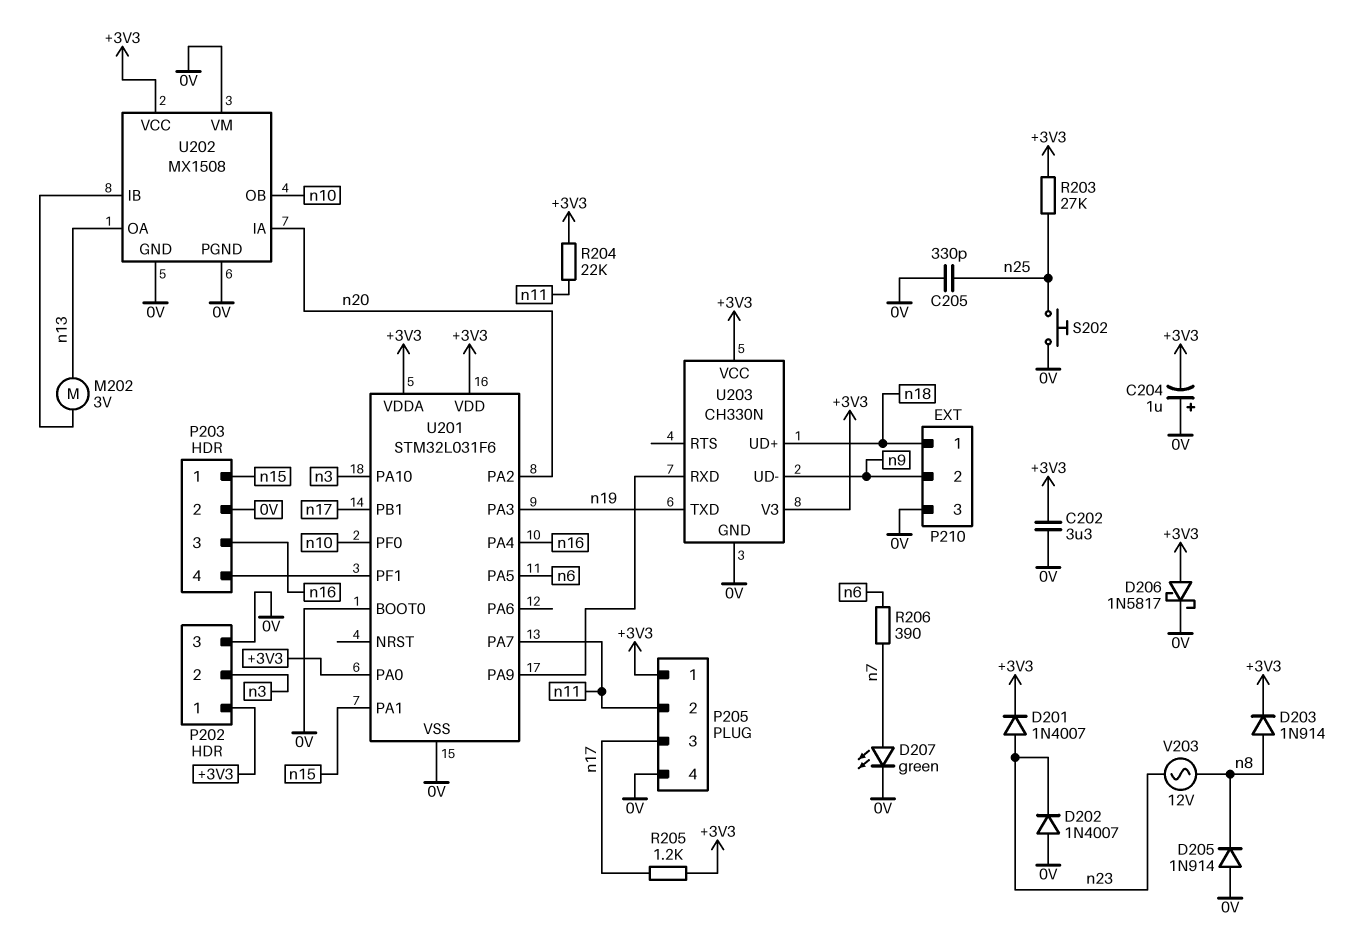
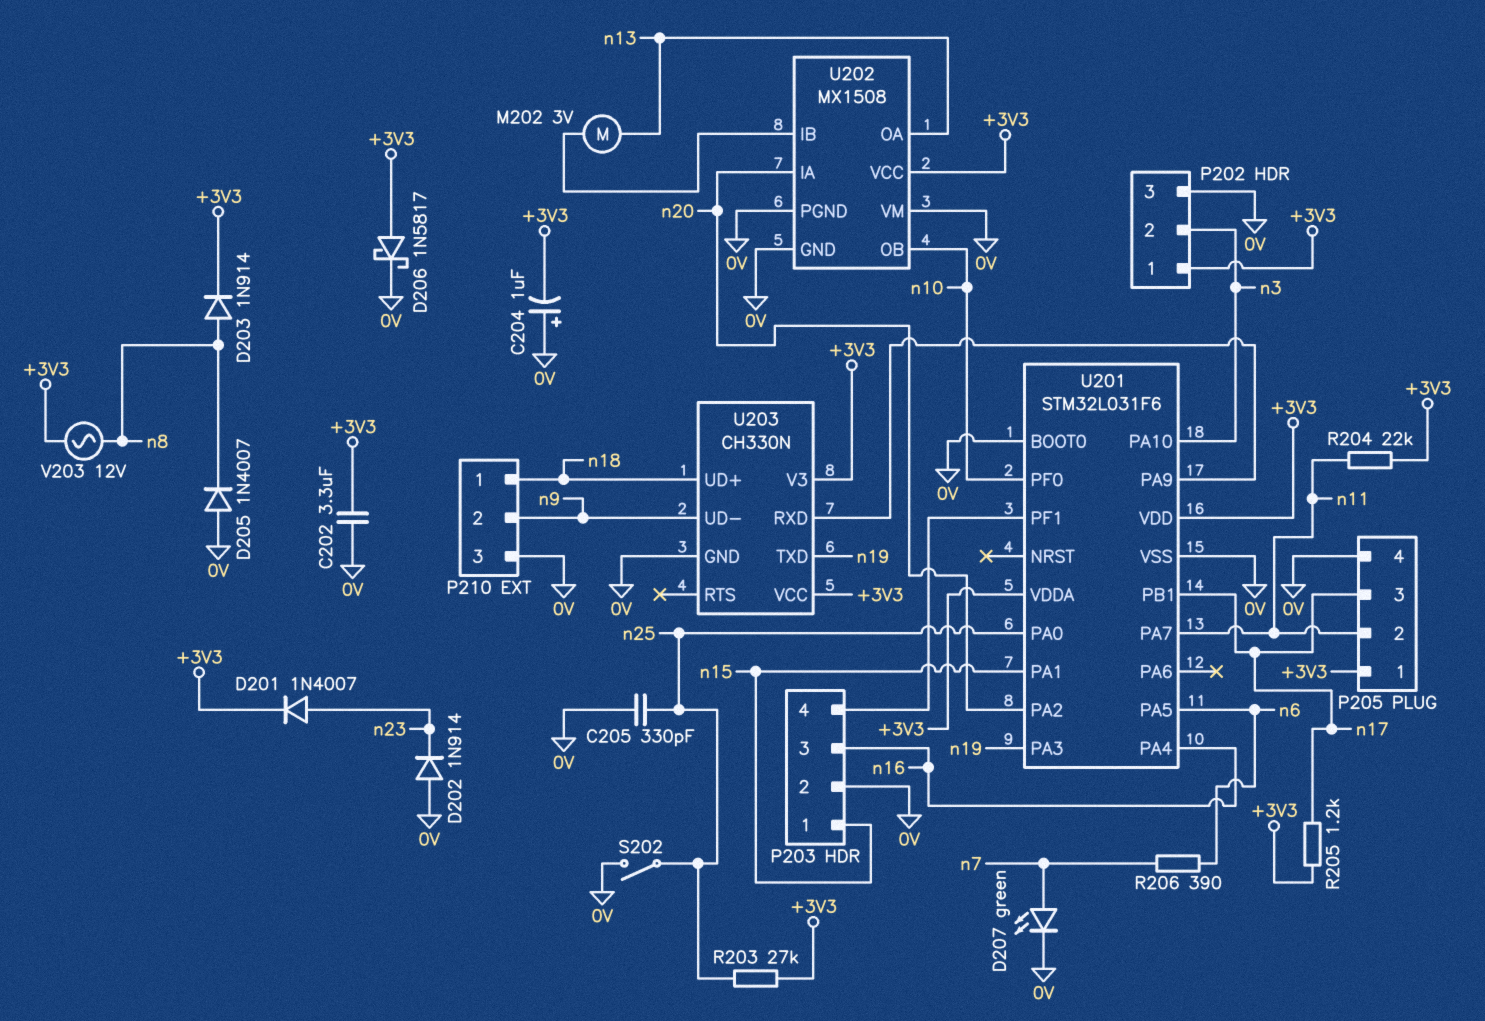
D202: diode 1N4007 (A 0V, K n23) -> diode 1N914 (A 0V, K n23)
D205: diode 1N914 (A 0V, K n8) -> diode 1N4007 (A 0V, K n8)
S202: button (0V, n25) -> switch (0V, n25)
U201 pin PA0: +3V3 -> n25
V203: AC 12V (n8, n23) -> AC 12V (+3V3, n8)

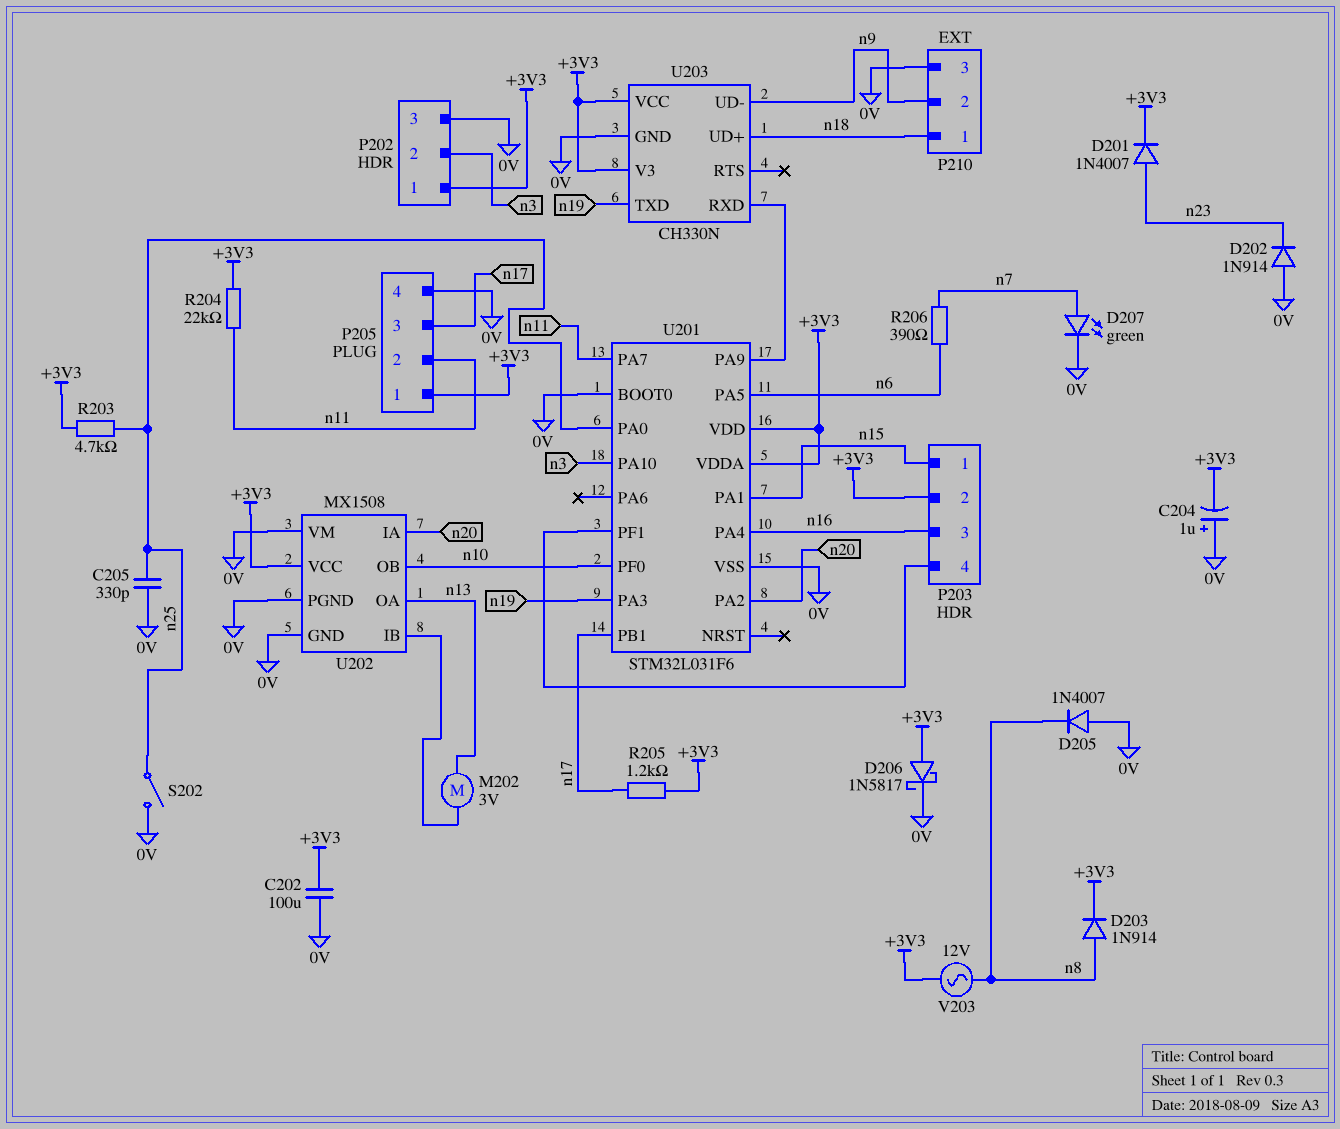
C202: 3.3uF (+3V3, 0V) -> 100uF (+3V3, 0V)
P203 pin 2: 0V -> +3V3
R203: 27k (+3V3, n25) -> 4.7k (+3V3, n25)

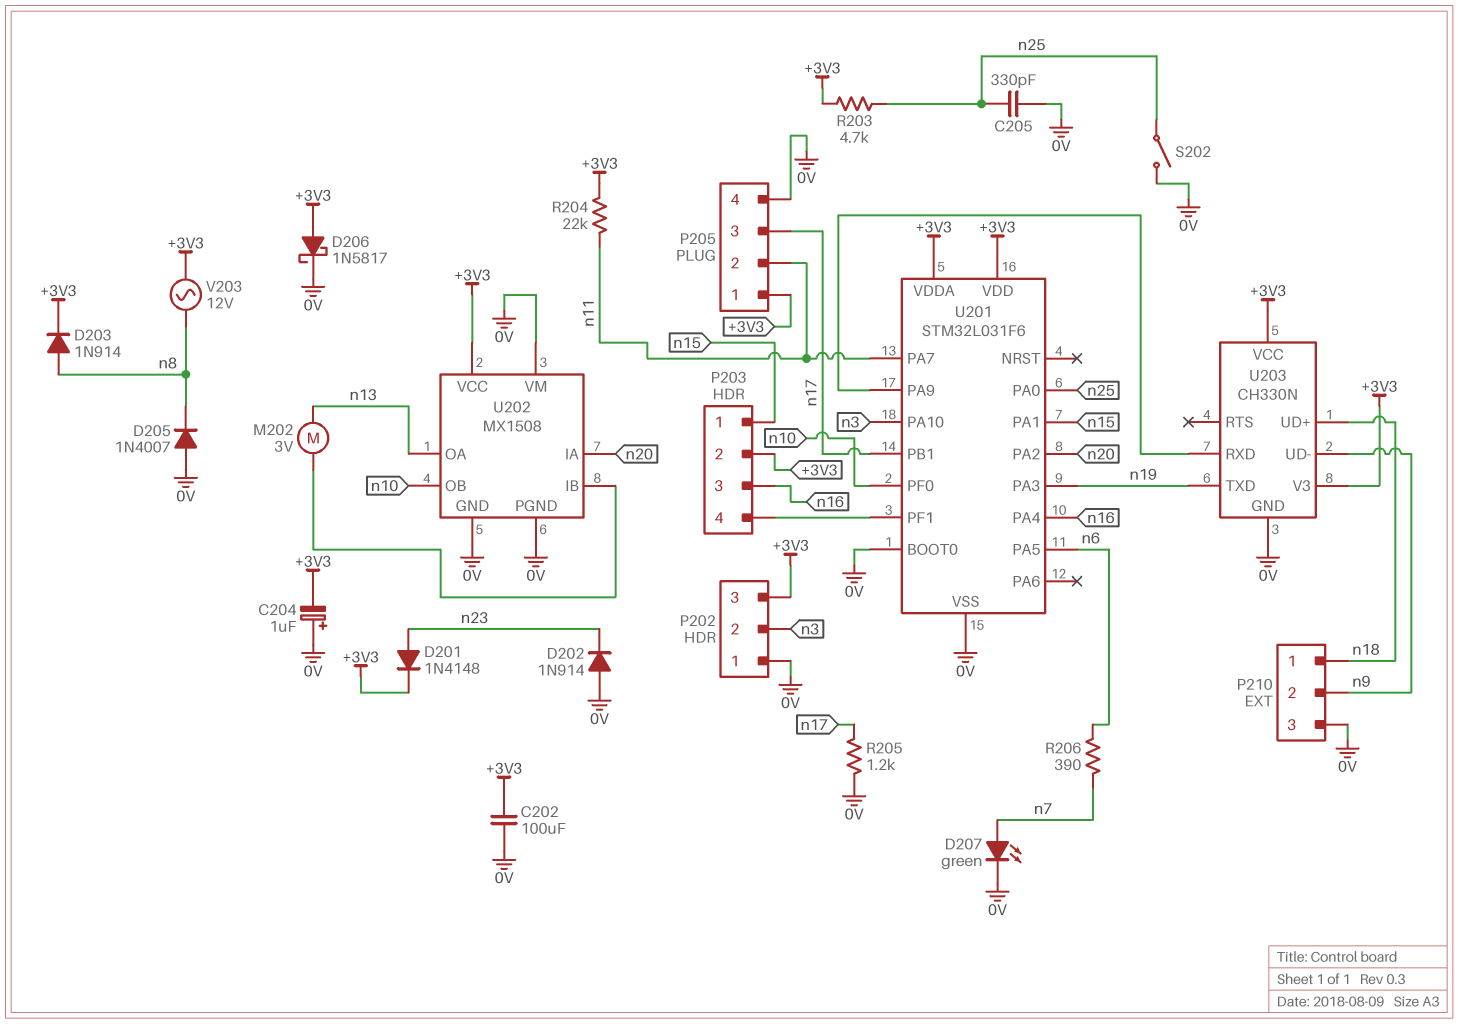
D201: diode 1N4007 (A n23, K +3V3) -> diode 1N4148 (A n23, K +3V3)
P202 pin 1: +3V3 -> 0V
P202 pin 3: 0V -> +3V3
R205: 1.2k (+3V3, n17) -> 1.2k (0V, n17)

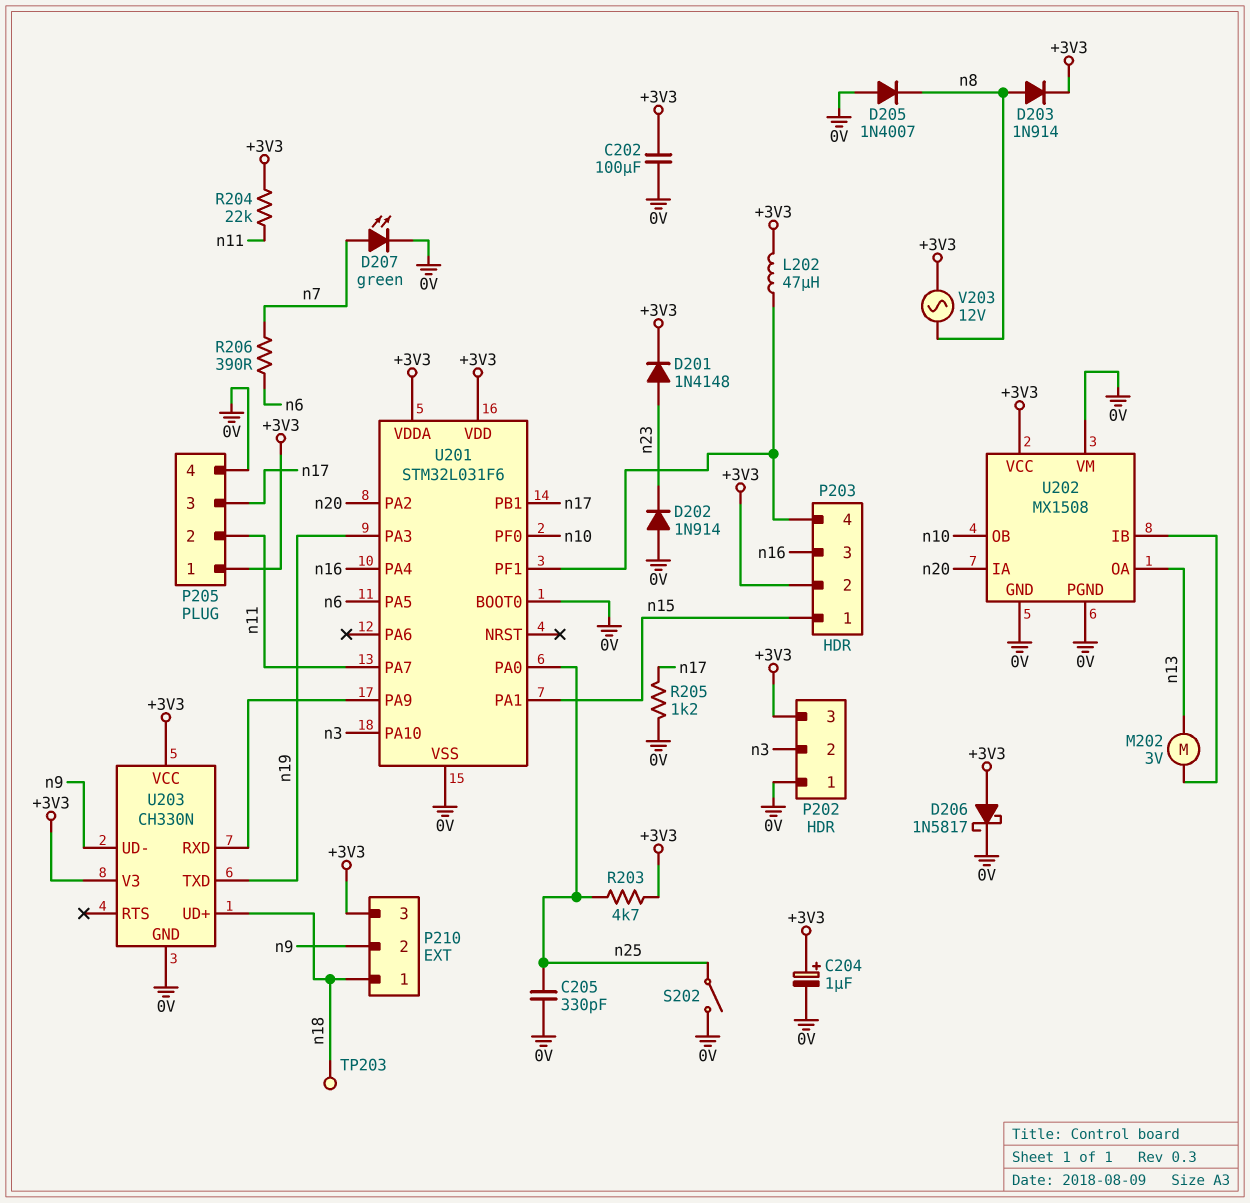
C204: 1uF (plus 0V, minus +3V3) -> 1uF (plus +3V3, minus 0V)
L202: none -> 47uH (+3V3, P203/4)
P210 pin 3: 0V -> +3V3
TP203: none -> test point (n18)

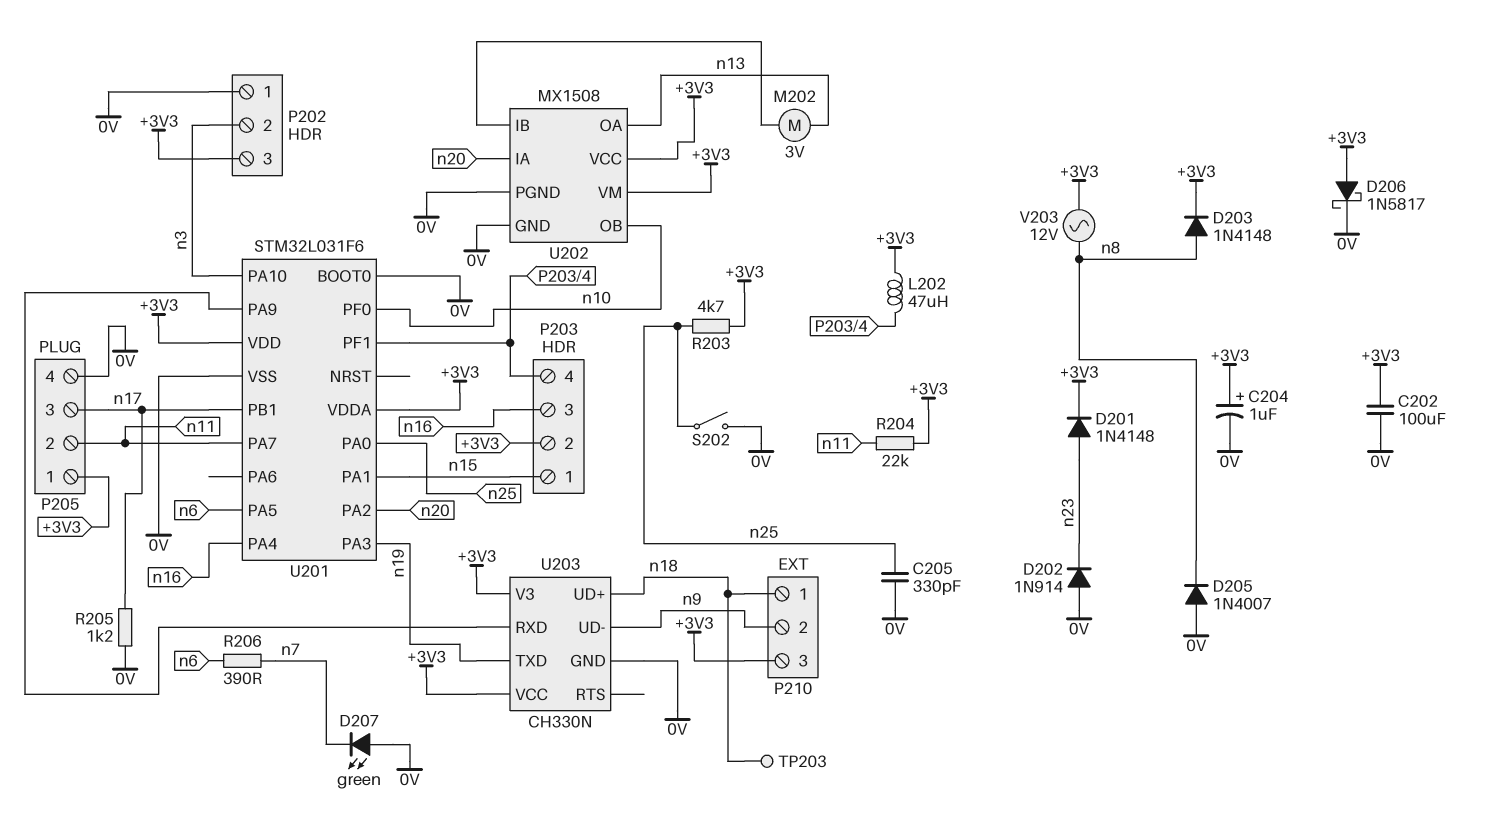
D203: diode 1N914 (A n8, K +3V3) -> diode 1N4148 (A n8, K +3V3)
D207: LED green (A n7, K 0V) -> LED green (A 0V, K n7)
U202 pin VM: 0V -> +3V3

